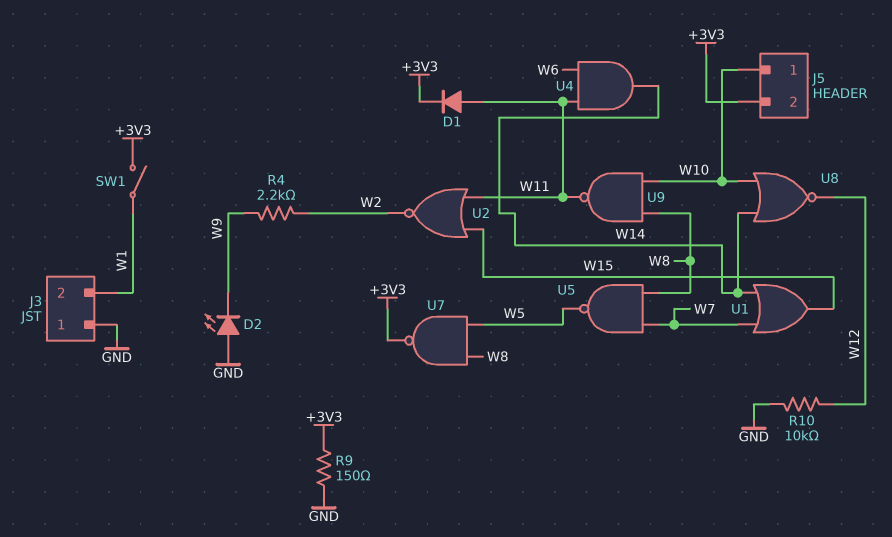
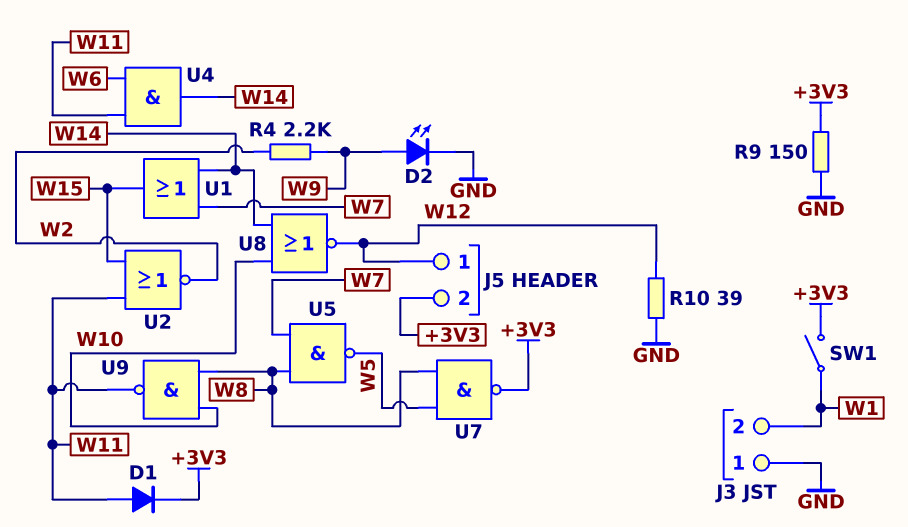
D2: LED (A GND, K W9) -> LED (A W9, K GND)
J5 pin 1: W10 -> W12
R10: 10k (GND, W12) -> 39 (GND, W12)

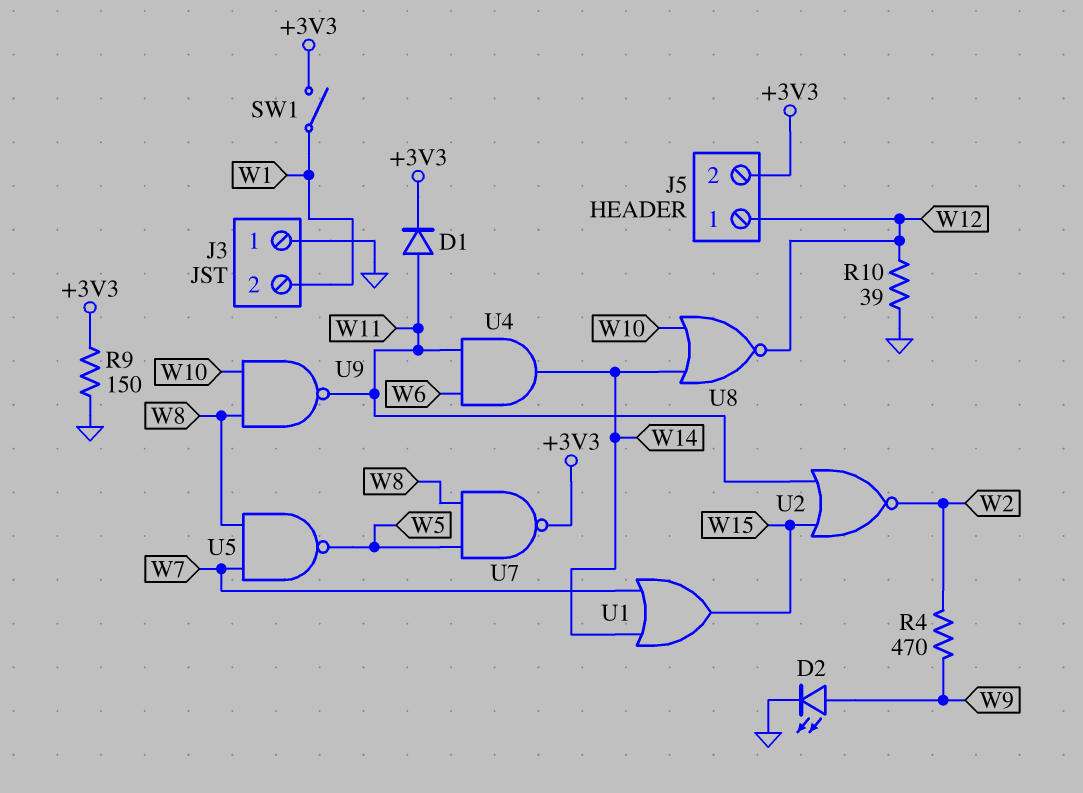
R4: 2.2k (W2, W9) -> 470 (W2, W9)

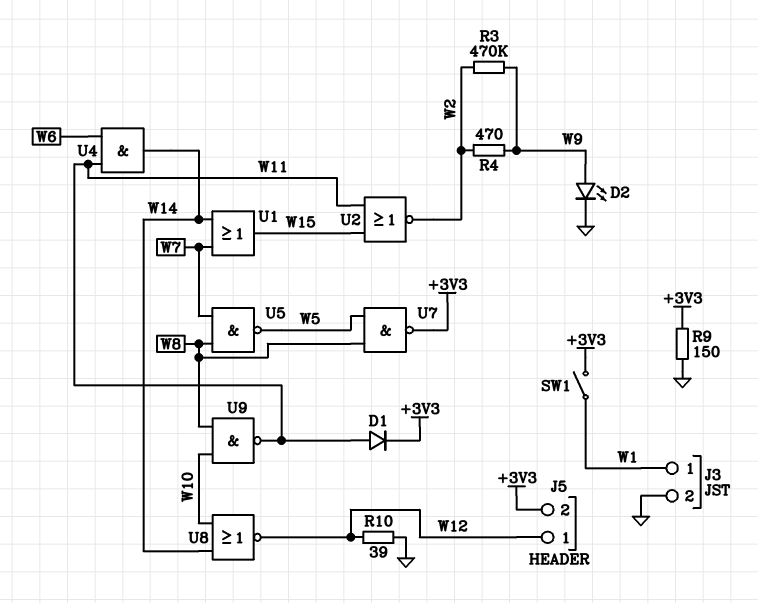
J3 pin 1: GND -> W1
J3 pin 2: W1 -> GND
R3: none -> 470k (W2, W9)

